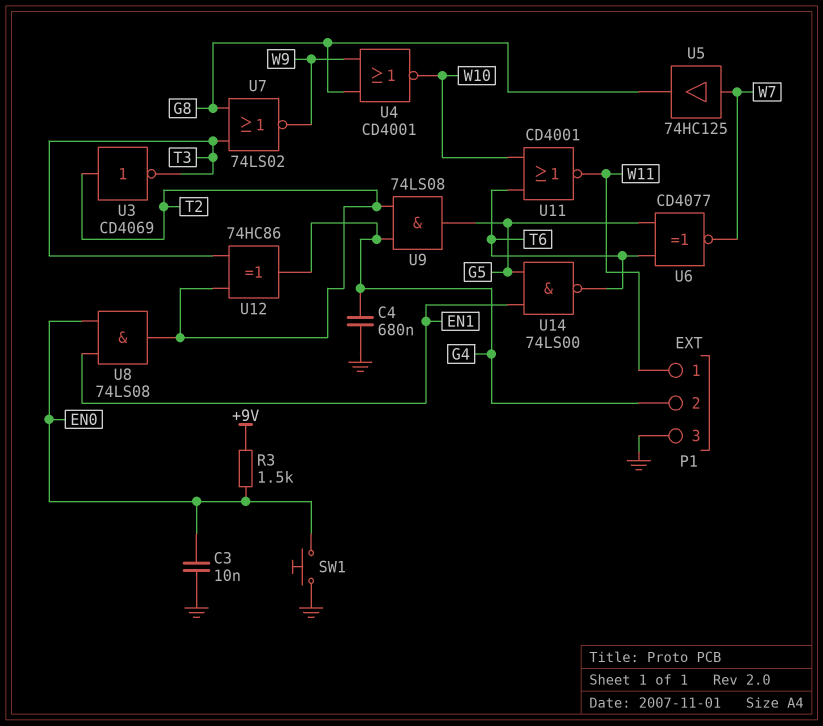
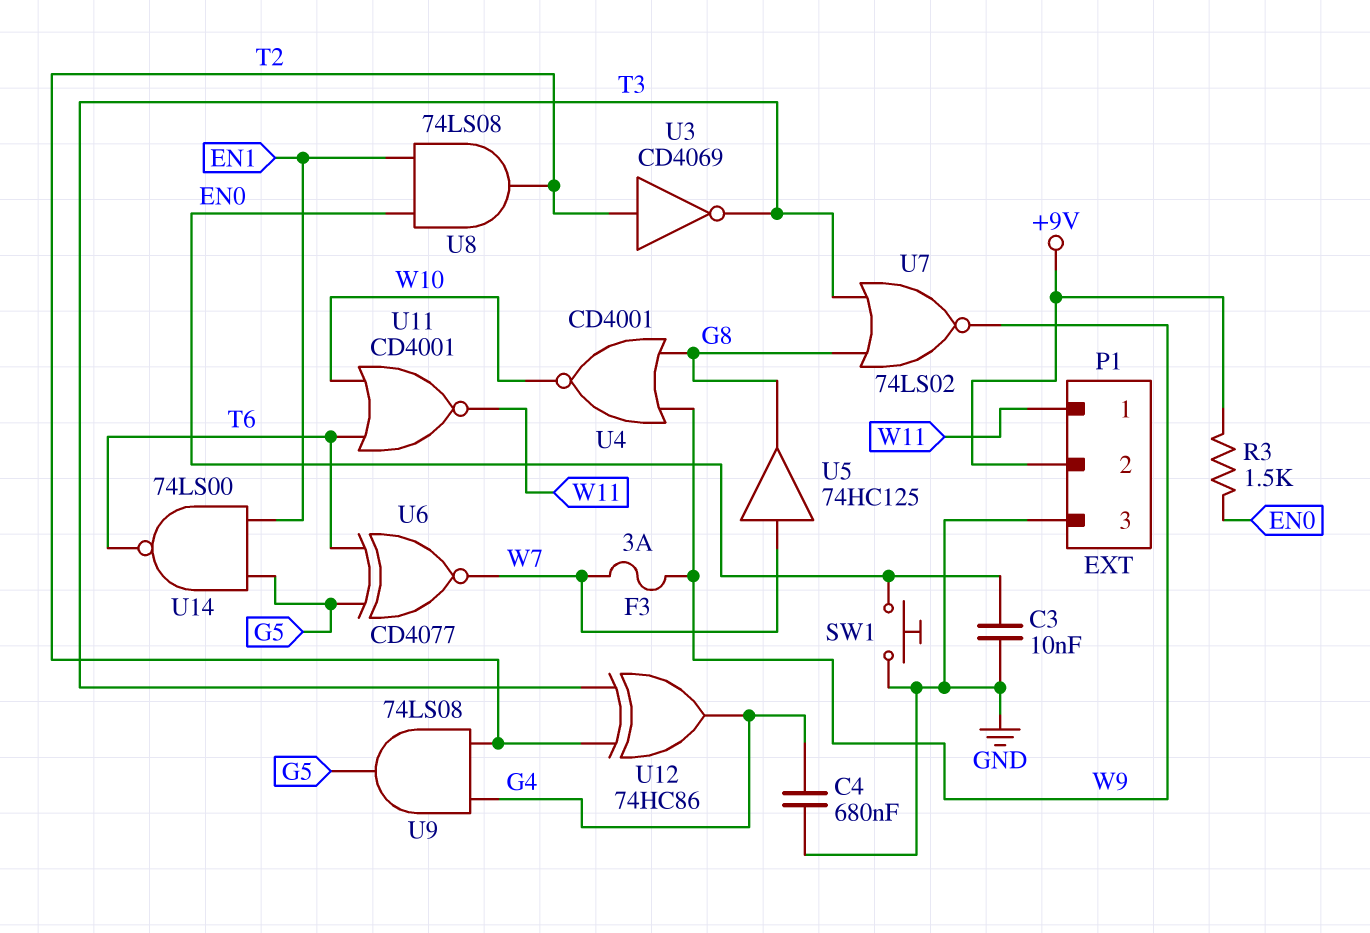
F3: none -> 3A (W7, W9)
P1 pin 2: G4 -> +9V

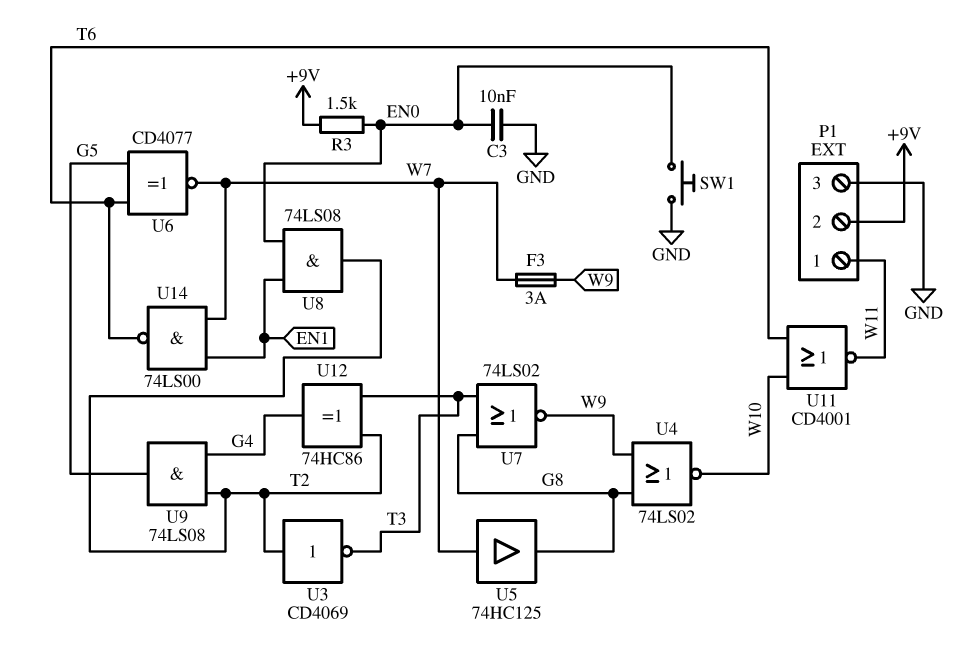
C4: 680nF (G4, GND) -> none
U4: NOR CD4001 (in G8, in W9, out W10) -> NOR 74LS02 (in G8, in W9, out W10)
U14: NAND 74LS00 (in EN1, in G5, out T6) -> NAND 74LS00 (in EN1, in W7, out T6)

